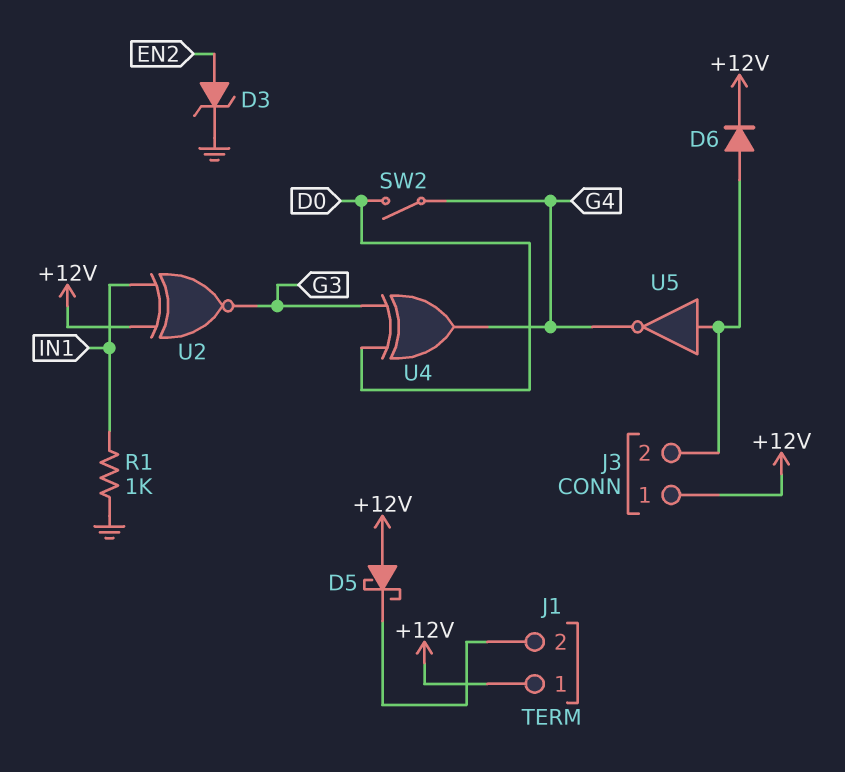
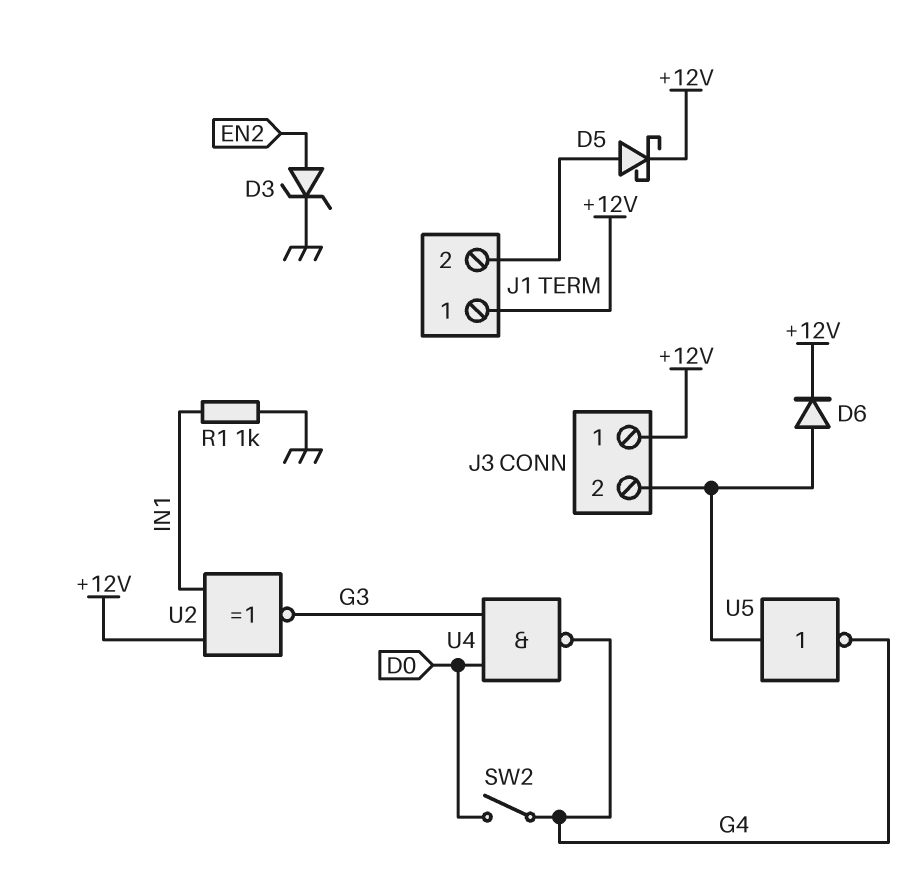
D5: schottky (A +12V, K J1/2) -> schottky (A J1/2, K +12V)
U4: XOR (in D0, in G3, out G4) -> NAND (in D0, in G3, out G4)

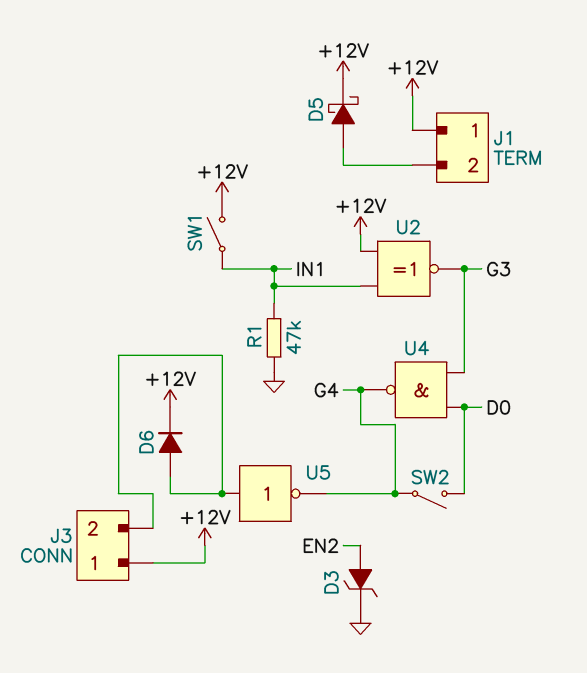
R1: 1k (GND, IN1) -> 47k (GND, IN1)
SW1: none -> switch (+12V, IN1)

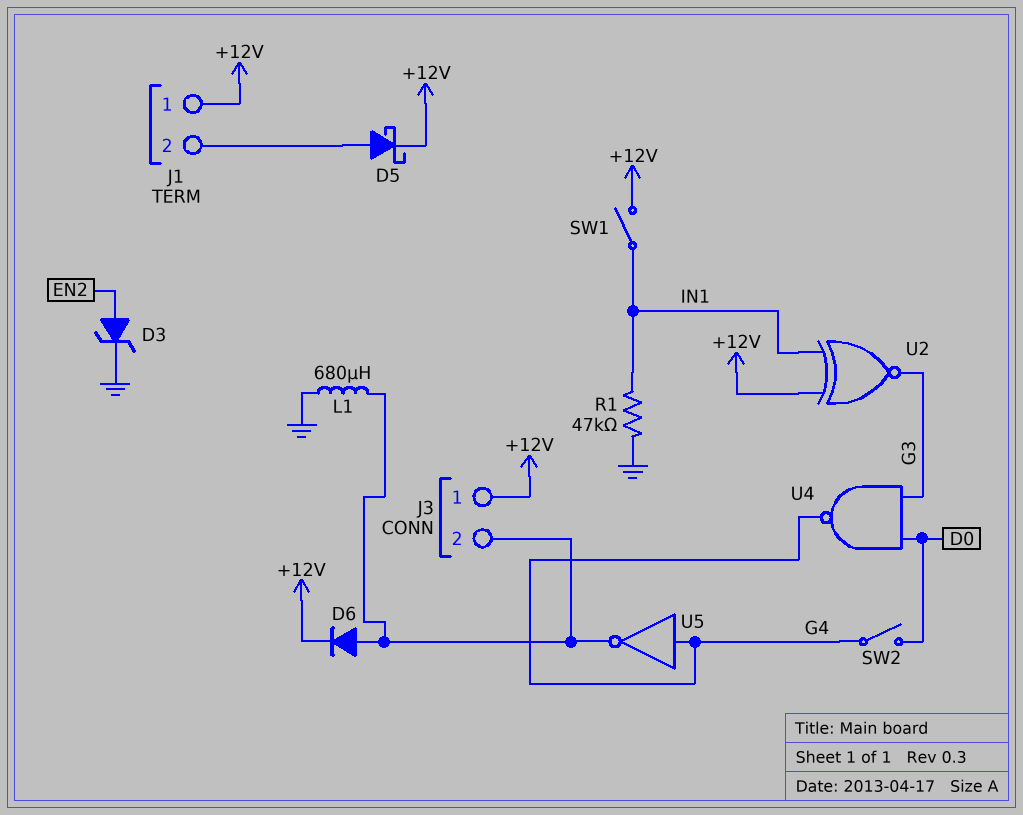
L1: none -> 680uH (GND, J3/2)
U5: NOT (in J3/2, out G4) -> NOT (in G4, out J3/2)

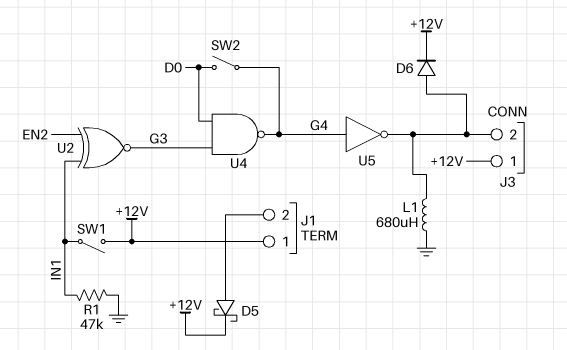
D3: zener (A EN2, K GND) -> none
U2: XNOR (in +12V, in IN1, out G3) -> XNOR (in EN2, in IN1, out G3)

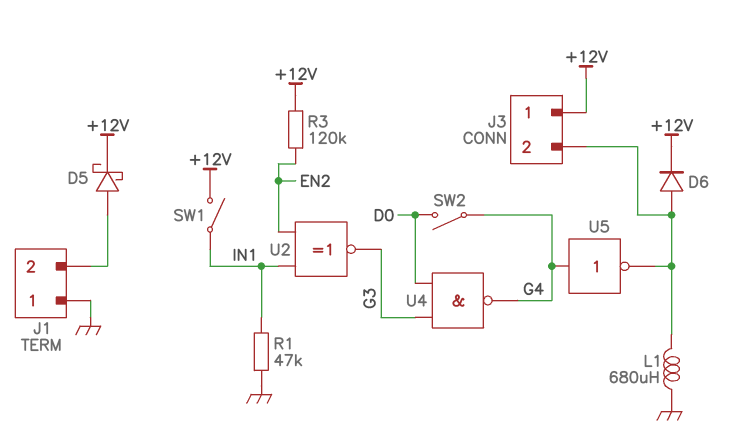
J1 pin 1: +12V -> GND
R3: none -> 120k (+12V, EN2)

